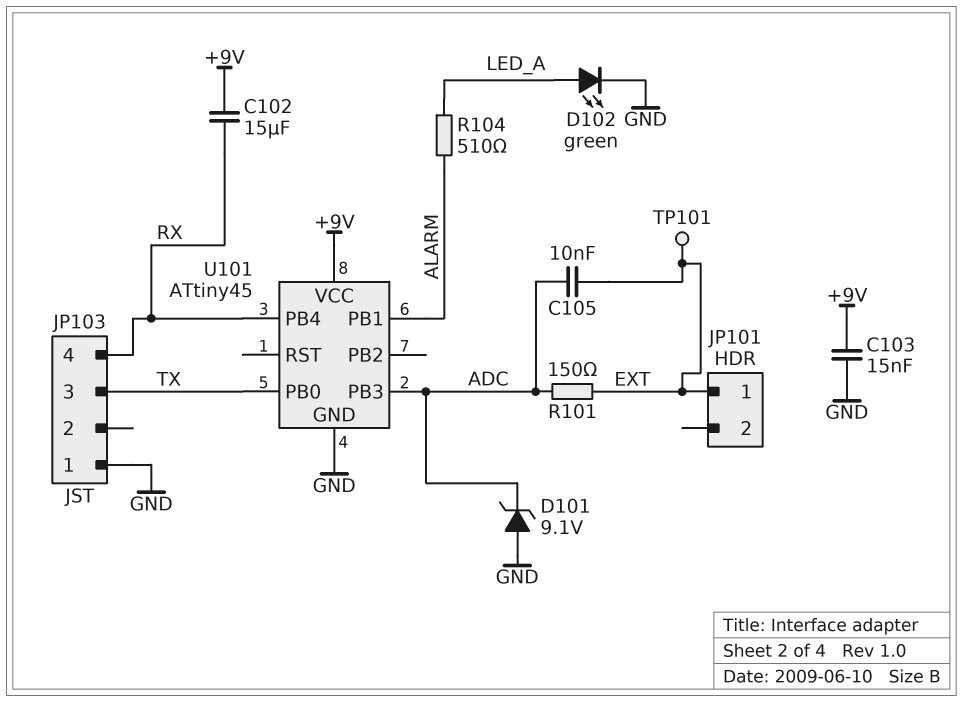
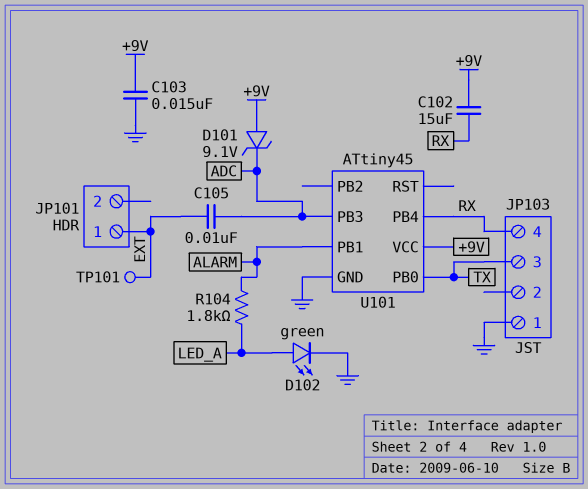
D101: zener 9.1V (A GND, K ADC) -> zener 9.1V (A +9V, K ADC)
R101: 150 (ADC, EXT) -> none
R104: 510 (ALARM, LED_A) -> 1.8k (ALARM, LED_A)

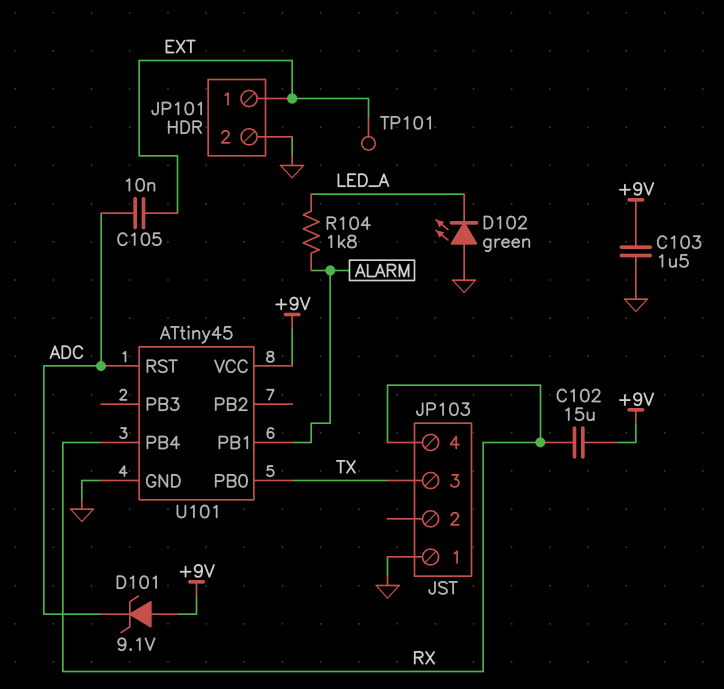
C103: 15nF (+9V, GND) -> 1.5uF (+9V, GND)
D102: LED green (A LED_A, K GND) -> LED green (A GND, K LED_A)
JP101 pin 2: none -> GND
U101 pin PB3: ADC -> none
U101 pin RST: none -> ADC

